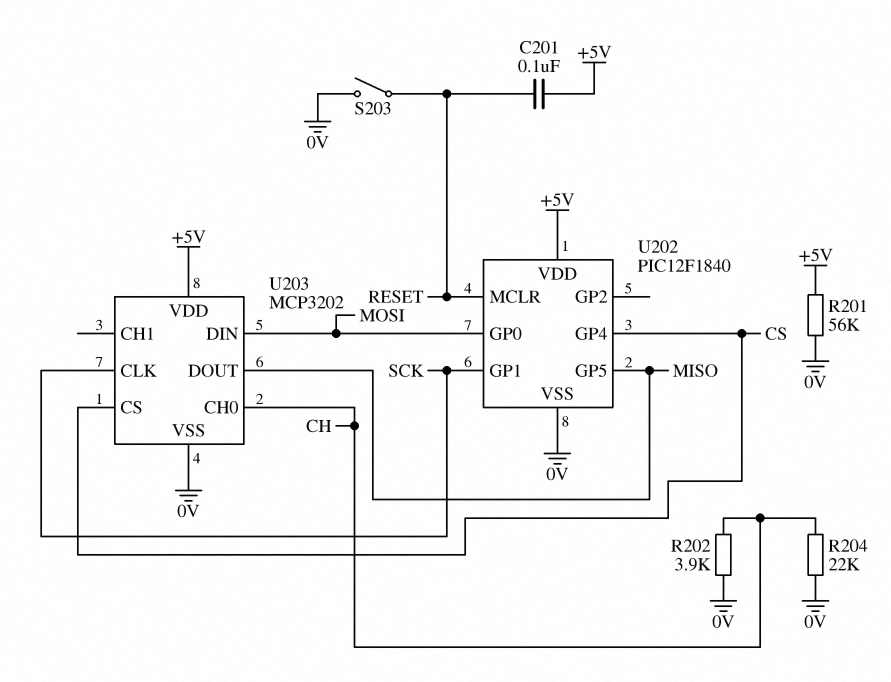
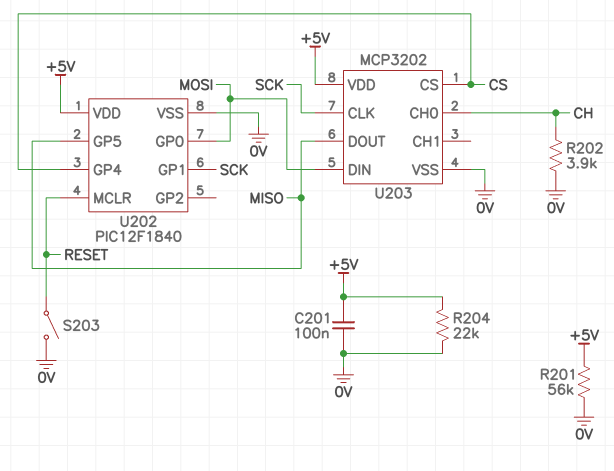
C201: 100nF (+5V, RESET) -> 100nF (+5V, 0V)
R204: 22k (0V, CH) -> 22k (+5V, 0V)

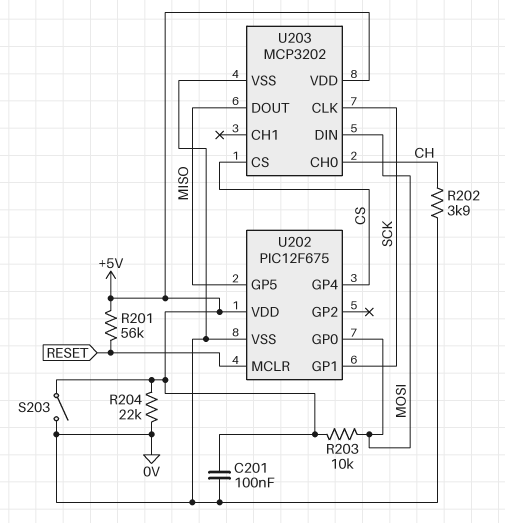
R201: 56k (+5V, 0V) -> 56k (+5V, RESET)
R203: none -> 10k (+5V, MOSI)
S203: switch (0V, RESET) -> switch (+5V, 0V)
U202: PIC12F1840 -> PIC12F675

